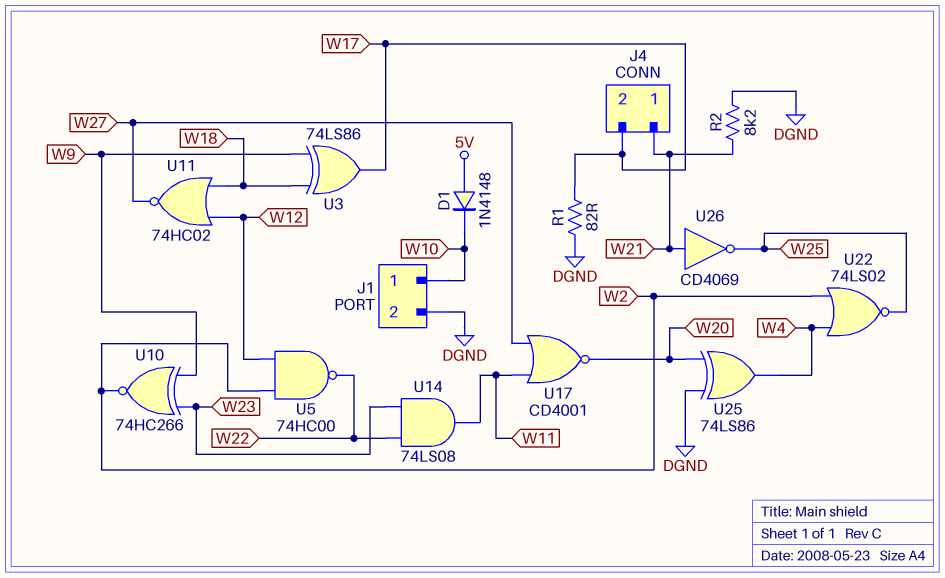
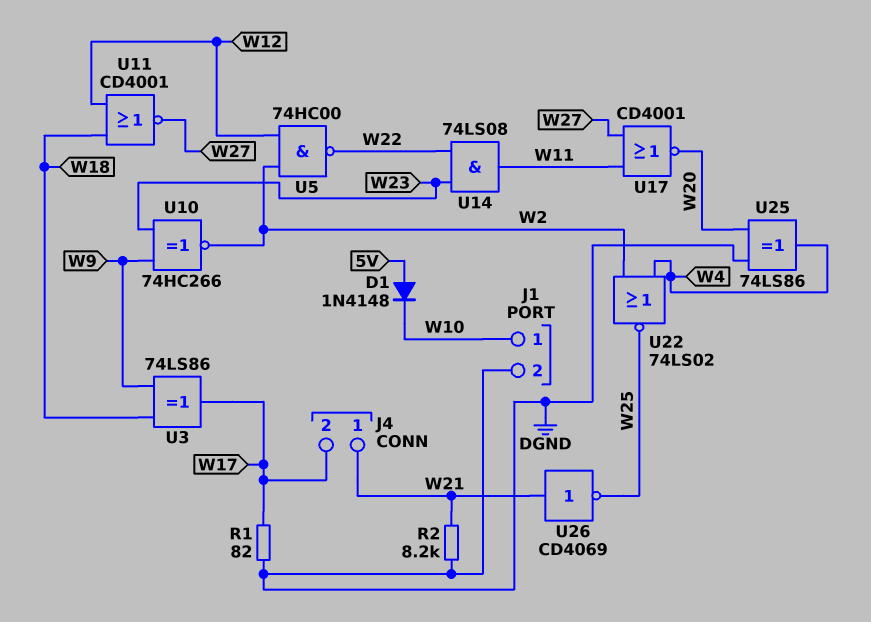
U11: NOR 74HC02 (in W12, in W18, out W27) -> NOR CD4001 (in W12, in W18, out W27)

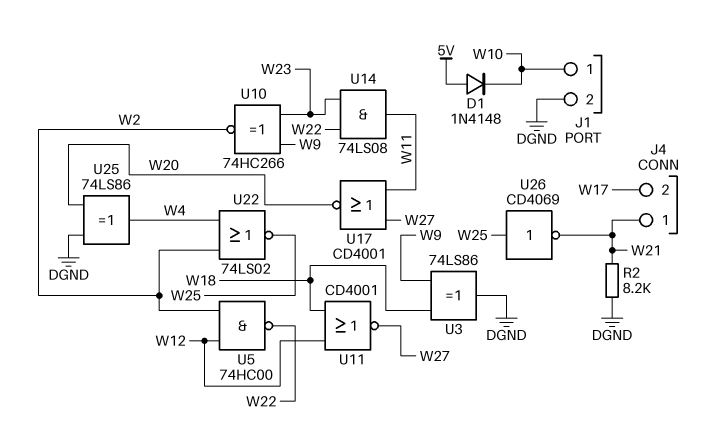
R1: 82 (DGND, W17) -> none
U3: XOR 74LS86 (in W9, in W18, out W17) -> XOR 74LS86 (in W9, in W18, out DGND)
U26: NOT CD4069 (in W21, out W25) -> NOT CD4069 (in W25, out W21)

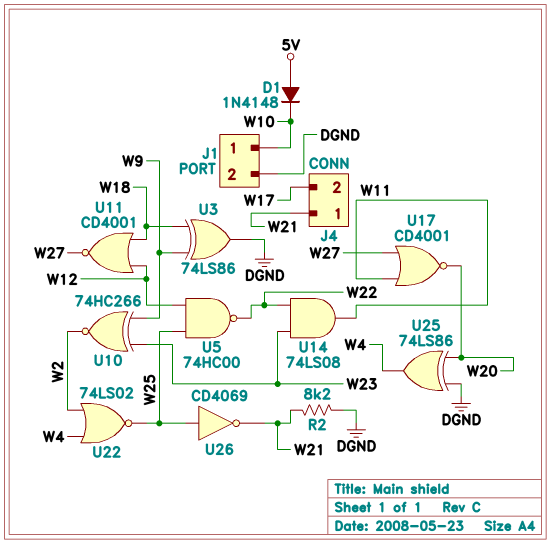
U5: NAND 74HC00 (in W2, in W12, out W22) -> NAND 74HC00 (in W12, in W25, out W22)

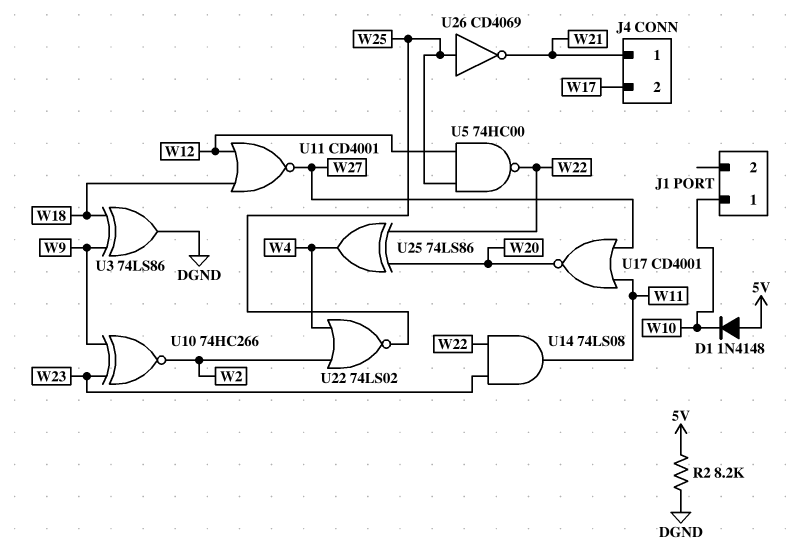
J1 pin 2: DGND -> none
R2: 8.2k (DGND, W21) -> 8.2k (5V, DGND)
U25: XOR 74LS86 (in DGND, in W20, out W4) -> XOR 74LS86 (in W20, in W22, out W4)

